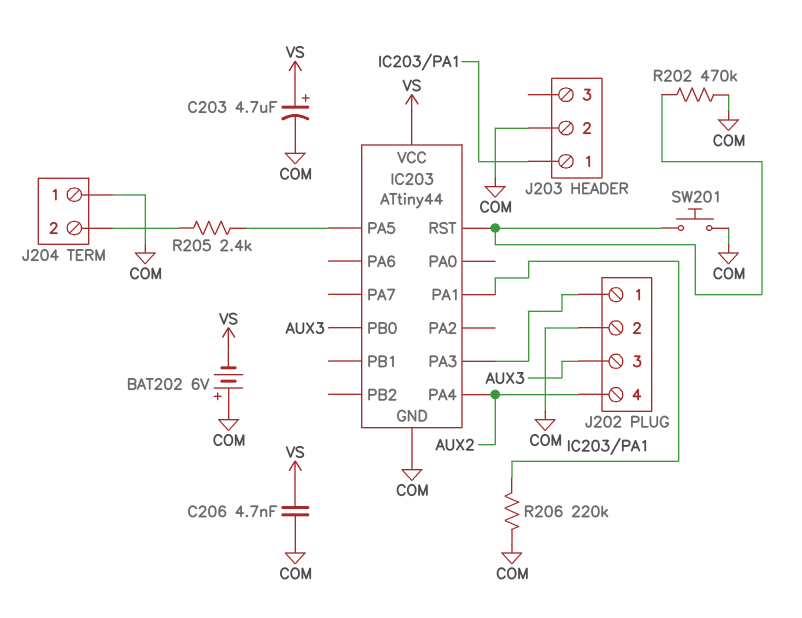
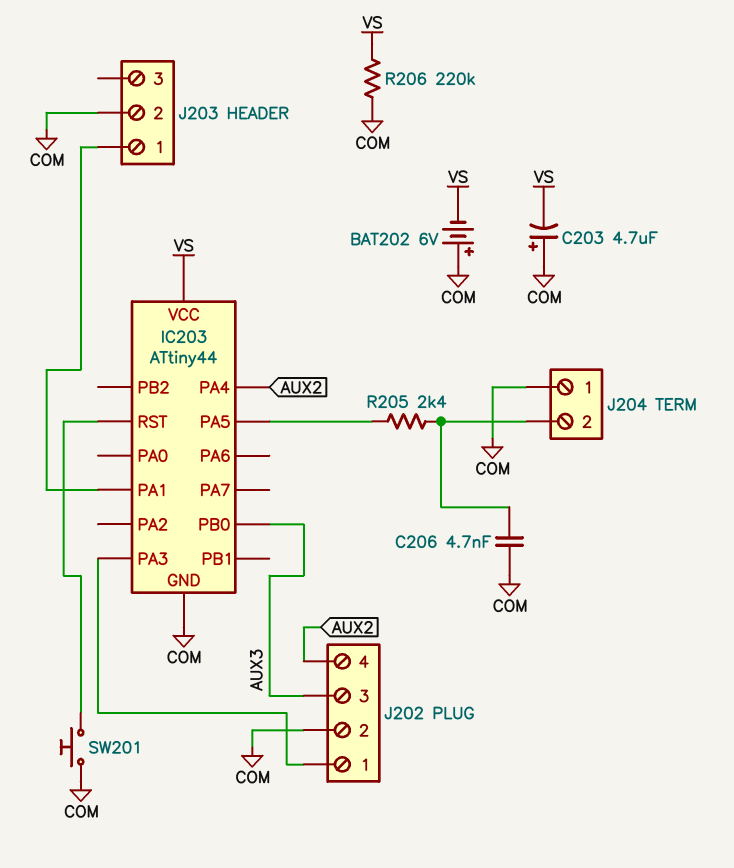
C203: 4.7uF (plus VS, minus COM) -> 4.7uF (plus COM, minus VS)
C206: 4.7nF (COM, VS) -> 4.7nF (COM, J204/2)
R202: 470k (COM, IC203/RST) -> none
R206: 220k (COM, IC203/PA1) -> 220k (COM, VS)

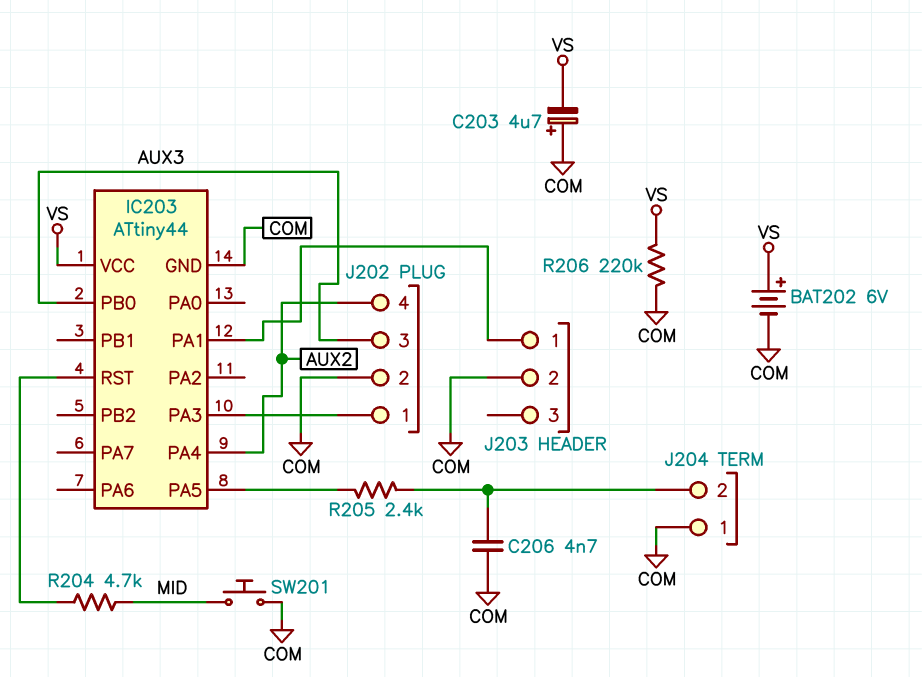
BAT202: 6V (plus COM, minus VS) -> 6V (plus VS, minus COM)
R204: none -> 4.7k (IC203/RST, MID)
SW201: button (COM, IC203/RST) -> button (COM, MID)

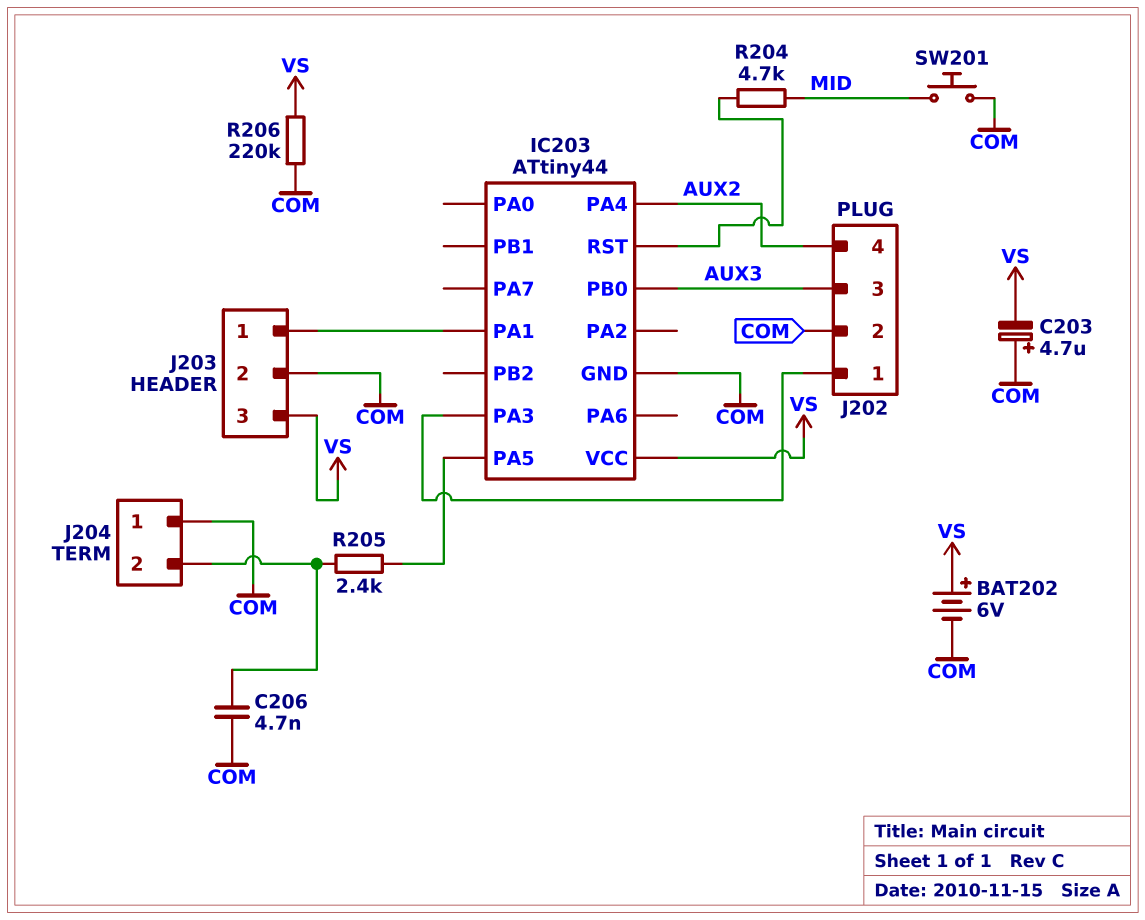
J203 pin 3: none -> VS

